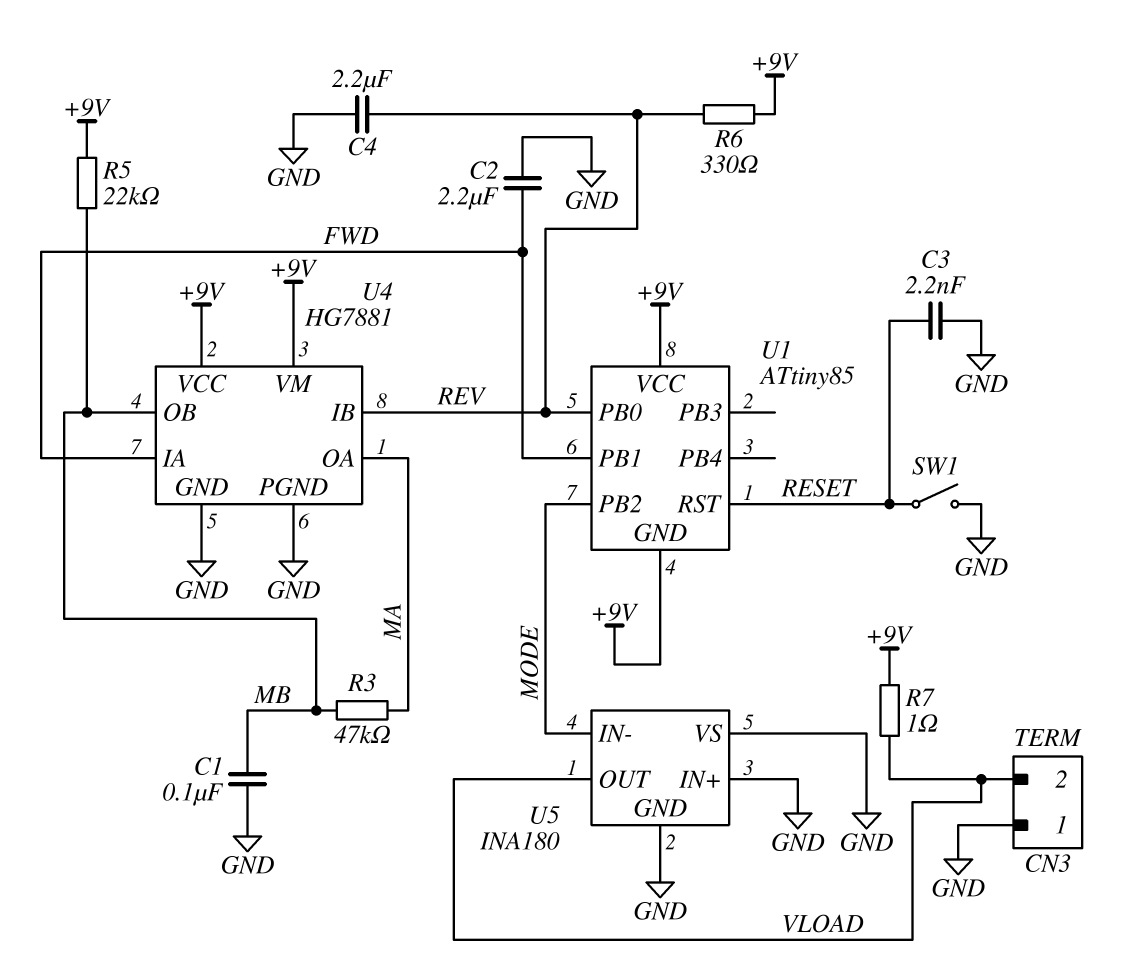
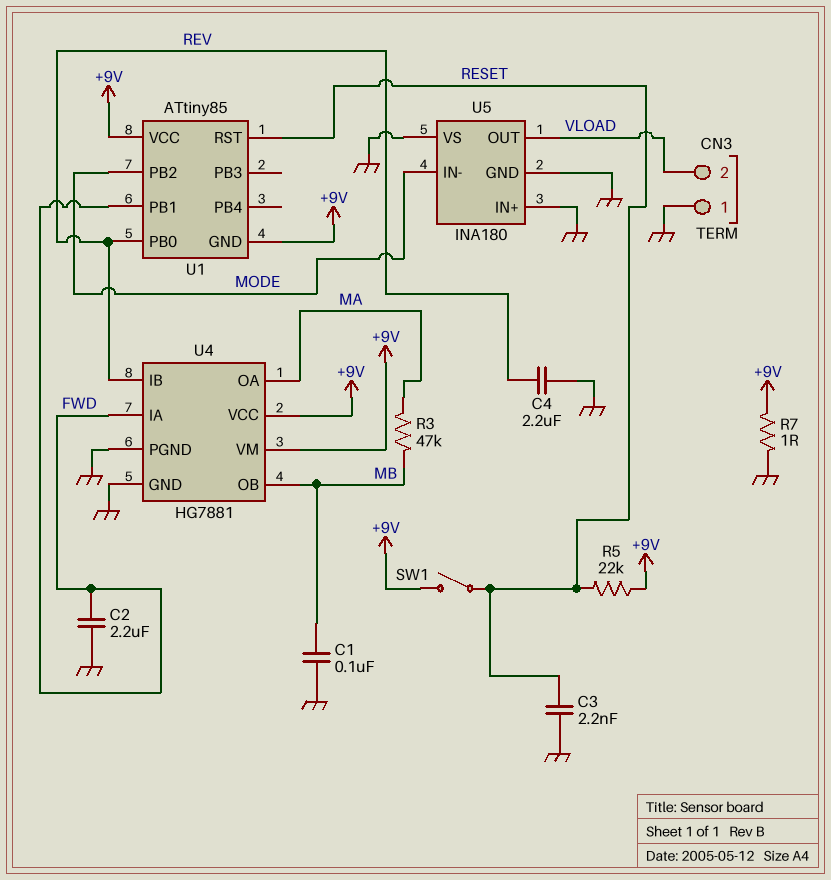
R5: 22k (+9V, MB) -> 22k (+9V, RESET)
R6: 330 (+9V, REV) -> none
R7: 1 (+9V, VLOAD) -> 1 (+9V, GND)
SW1: switch (GND, RESET) -> switch (+9V, RESET)

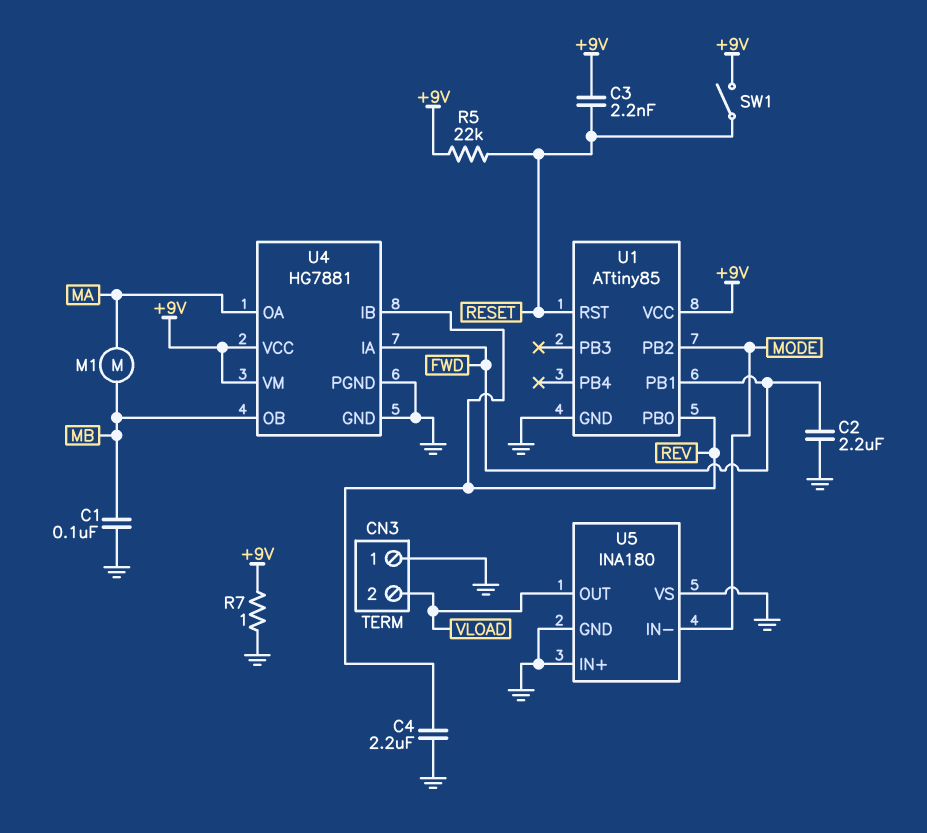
C3: 2.2nF (GND, RESET) -> 2.2nF (+9V, RESET)
M1: none -> motor (MA, MB)
R3: 47k (MA, MB) -> none
U1 pin GND: +9V -> GND

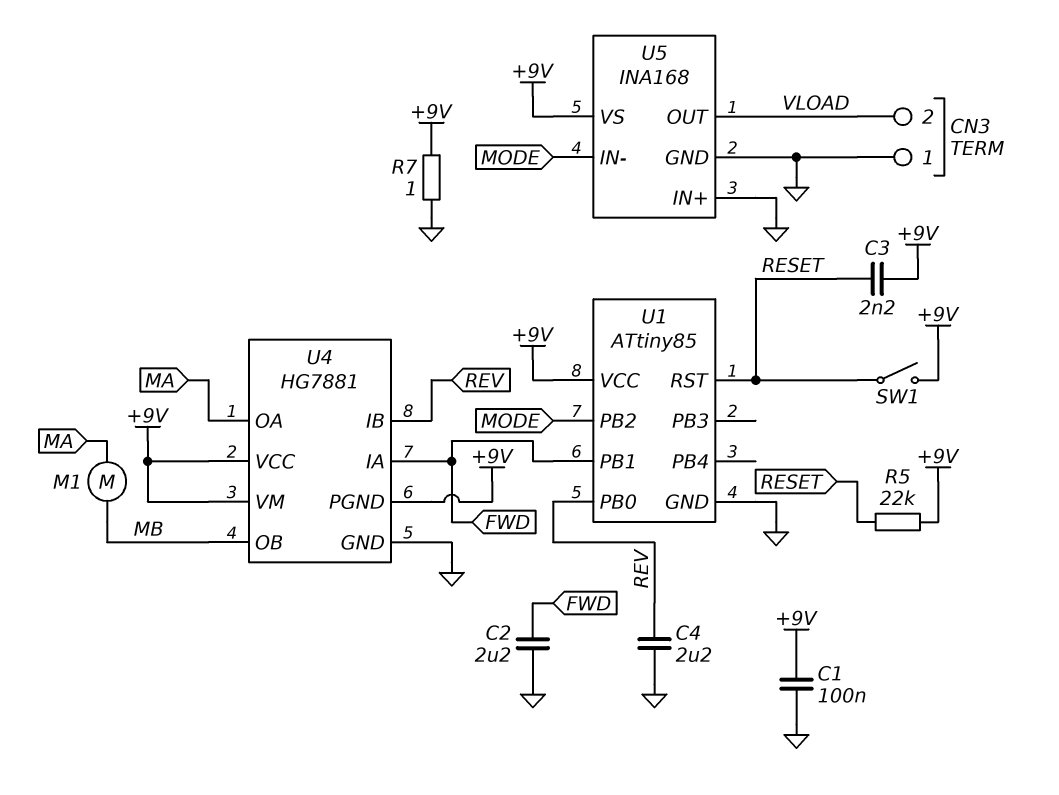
C1: 100nF (GND, MB) -> 100nF (+9V, GND)
U4 pin PGND: GND -> +9V
U5: INA180 -> INA168
U5 pin VS: GND -> +9V

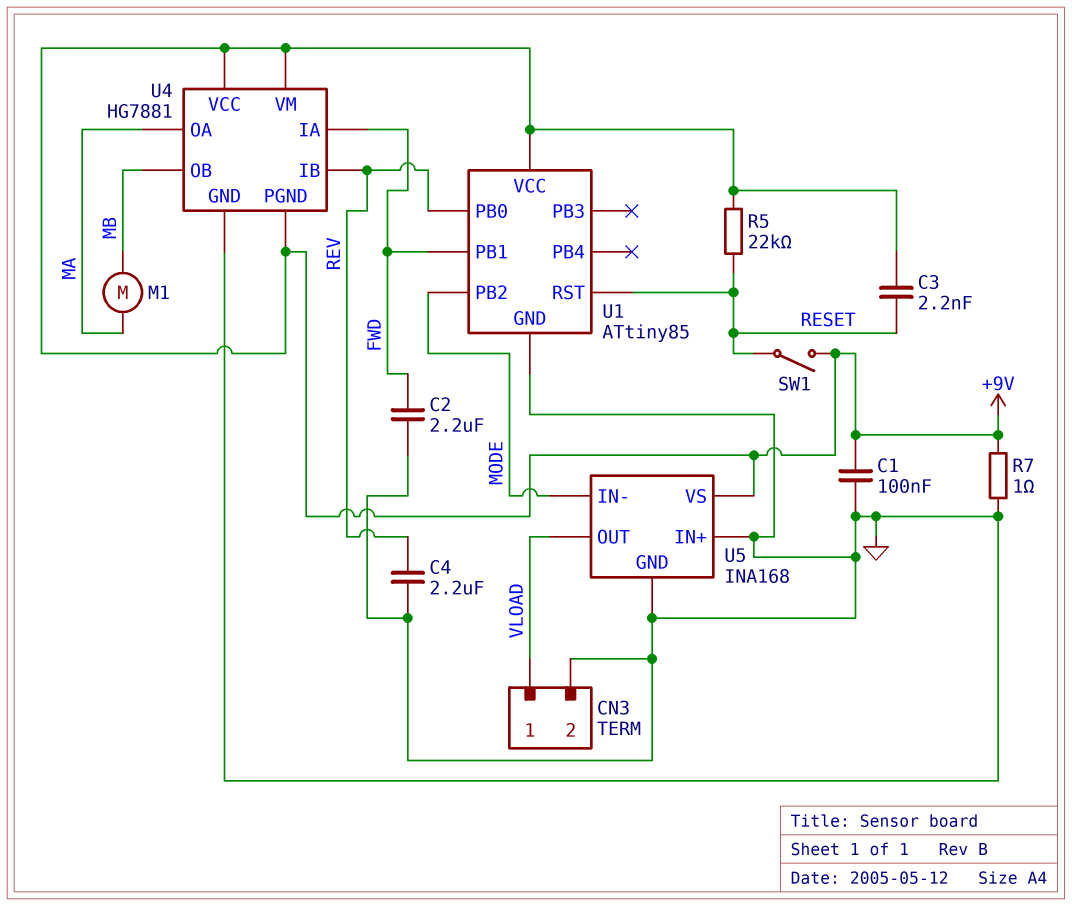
CN3 pin 1: GND -> VLOAD
CN3 pin 2: VLOAD -> GND

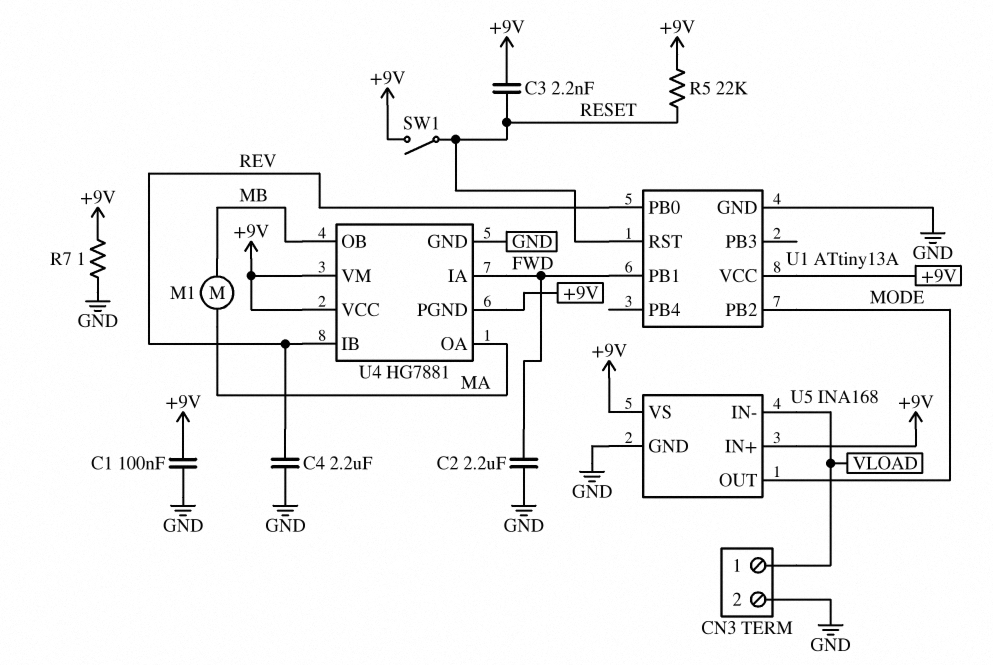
U1: ATtiny85 -> ATtiny13A
U5 pin IN+: GND -> +9V
U5 pin IN-: MODE -> VLOAD
U5 pin OUT: VLOAD -> MODE

